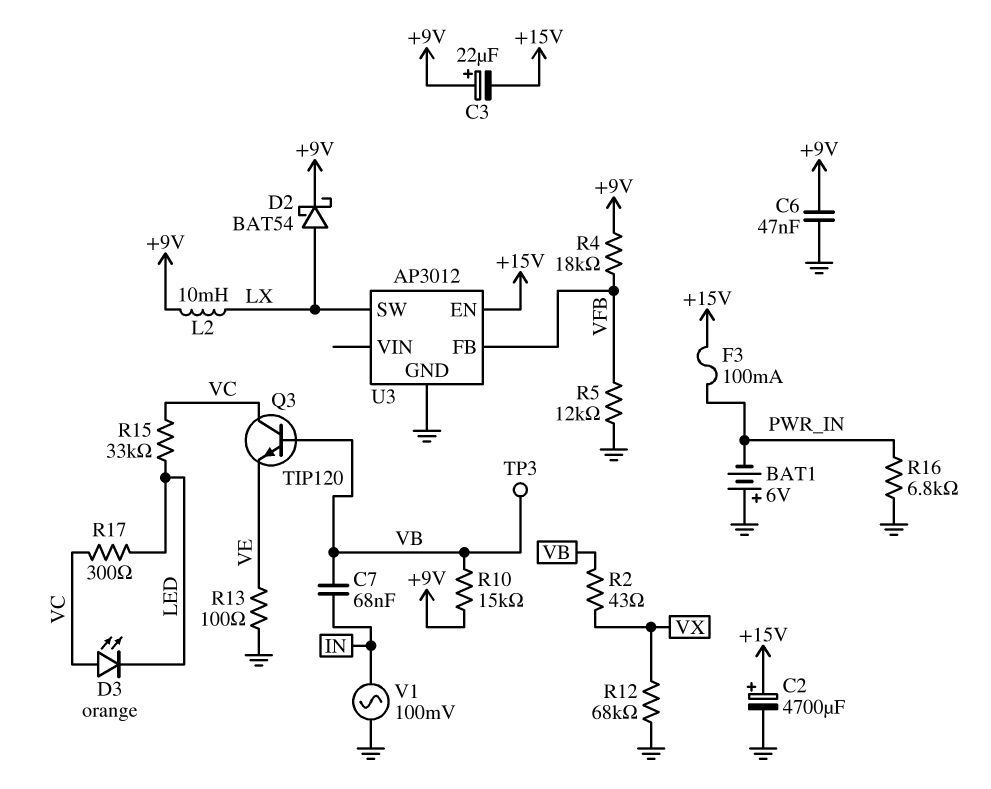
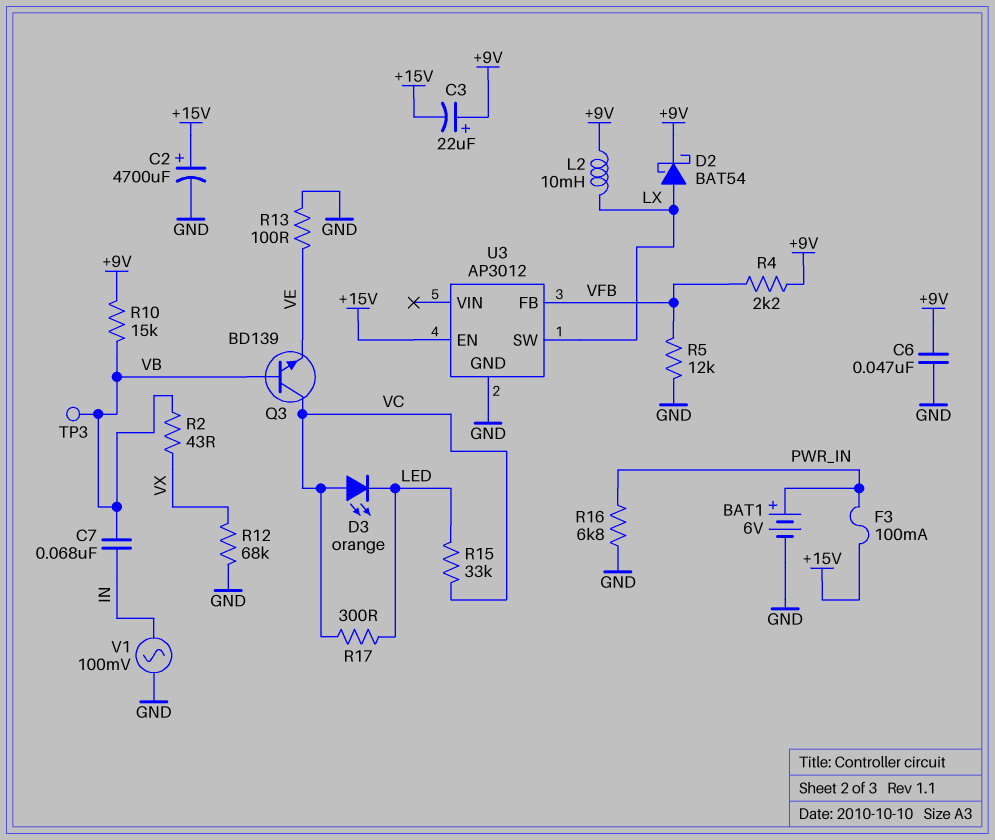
BAT1: 6V (plus GND, minus PWR_IN) -> 6V (plus PWR_IN, minus GND)
Q3: NPN TIP120 (B VB, C VC, E VE) -> NPN BD139 (B VB, C VC, E VE)
R4: 18k (+9V, VFB) -> 2.2k (+9V, VFB)

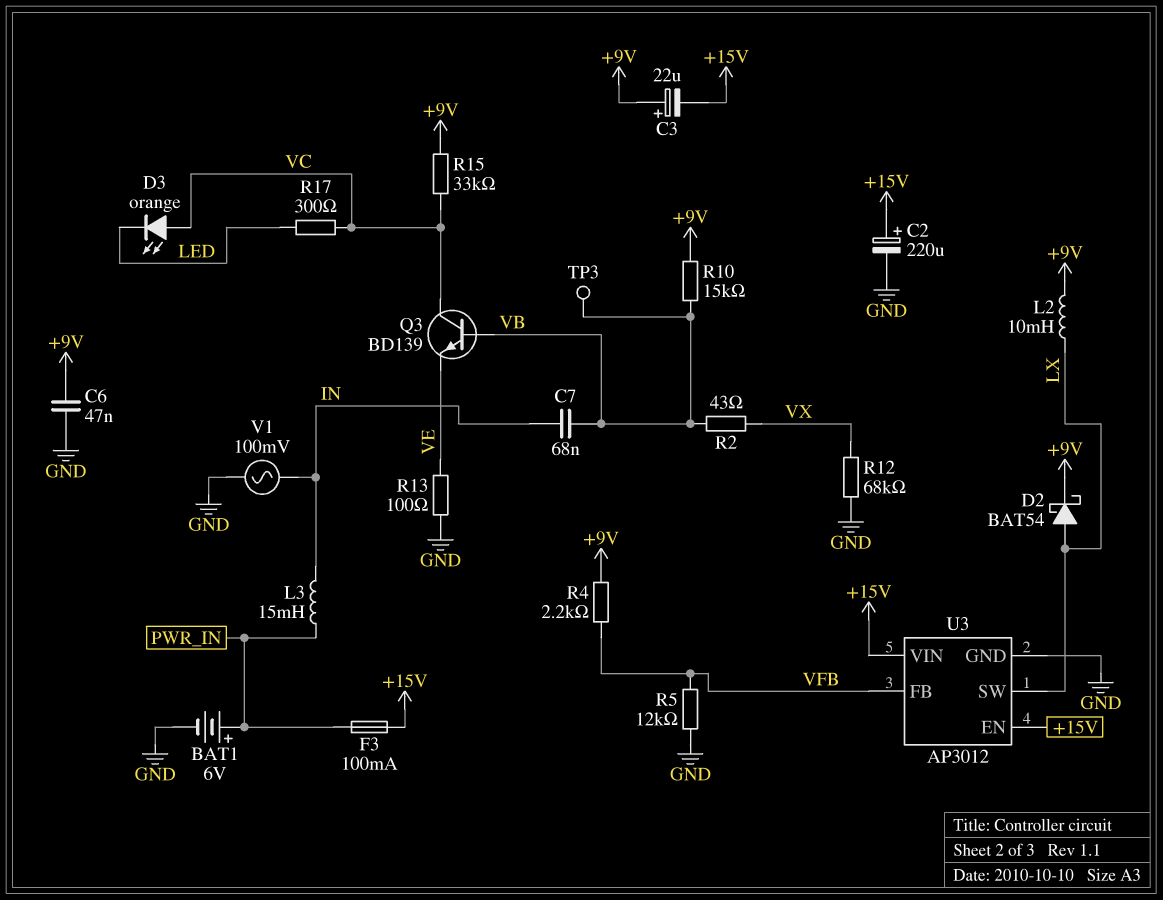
C2: 4700uF (plus +15V, minus GND) -> 220uF (plus +15V, minus GND)
L3: none -> 15mH (IN, PWR_IN)
R15: 33k (LED, VC) -> 33k (+9V, VC)
R16: 6.8k (GND, PWR_IN) -> none
U3 pin VIN: none -> +15V

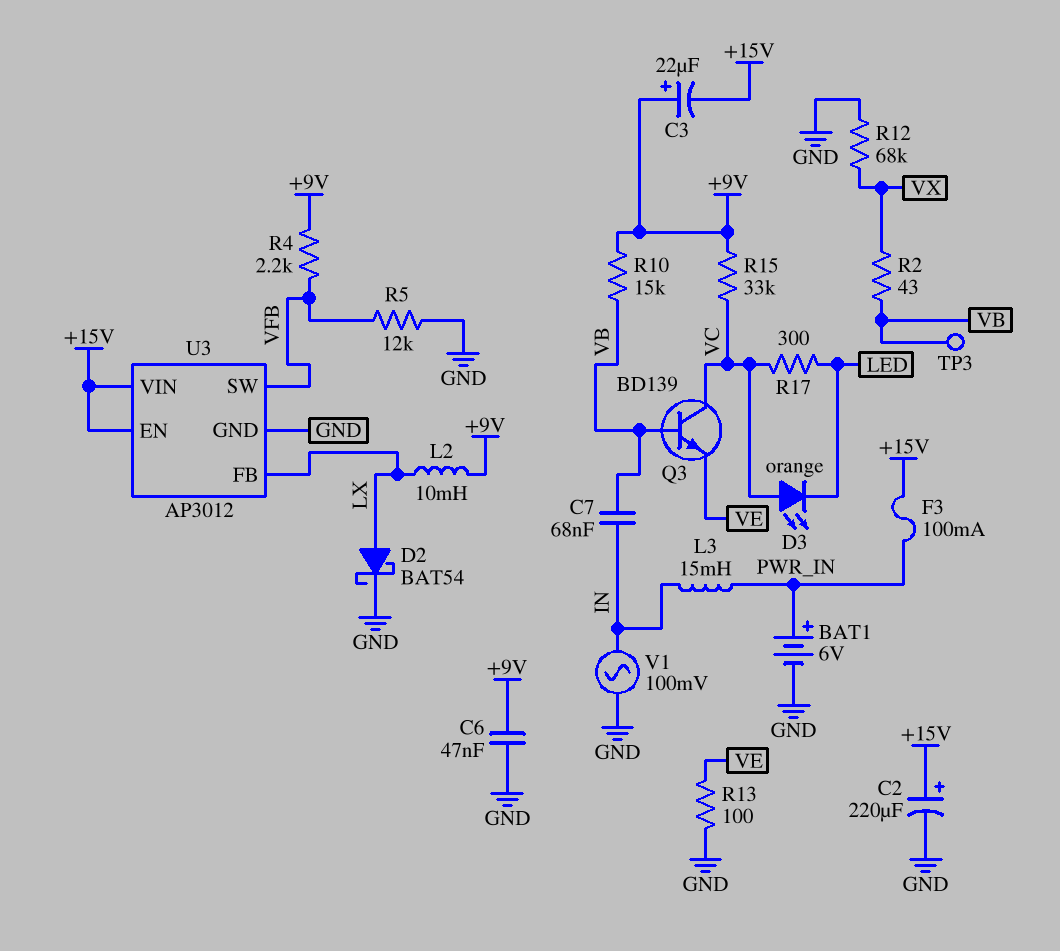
D2: schottky BAT54 (A LX, K +9V) -> schottky BAT54 (A LX, K GND)
U3 pin FB: VFB -> LX
U3 pin SW: LX -> VFB

